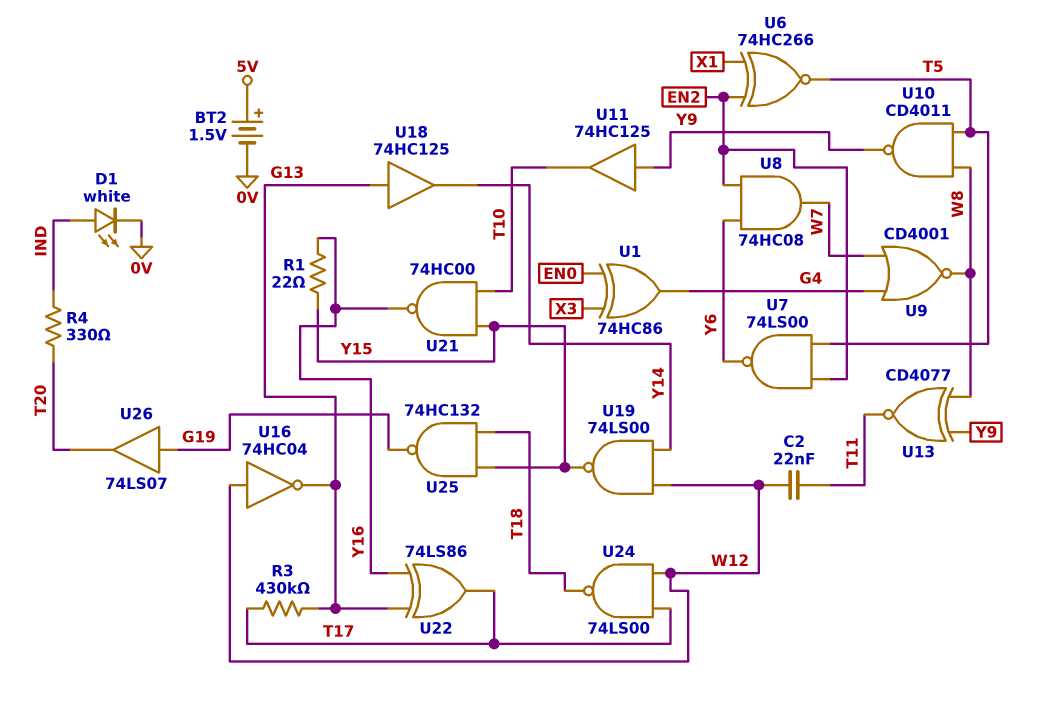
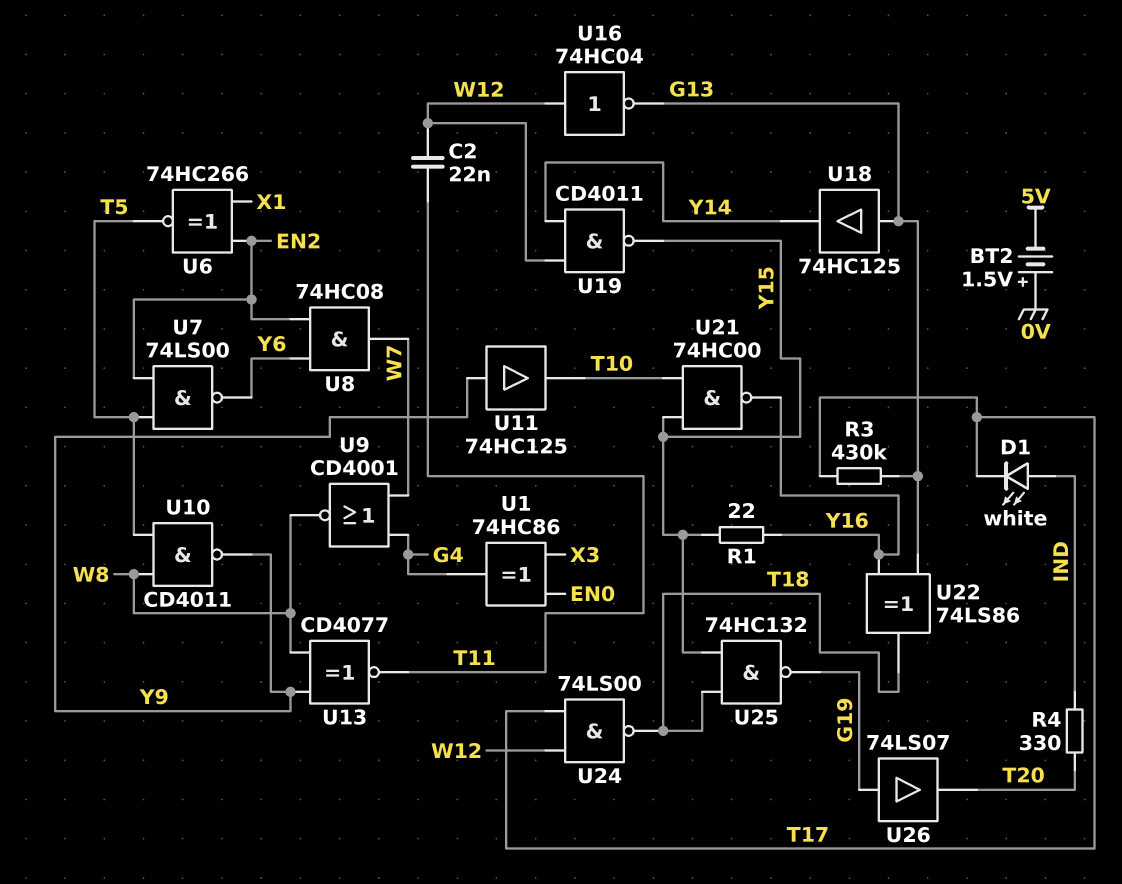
BT2: 1.5V (plus 5V, minus 0V) -> 1.5V (plus 0V, minus 5V)
D1: LED white (A IND, K 0V) -> LED white (A IND, K T17)
U19: NAND 74LS00 (in W12, in Y14, out Y15) -> NAND CD4011 (in W12, in Y14, out Y15)
U22: XOR 74LS86 (in G13, in Y16, out T17) -> XOR 74LS86 (in G13, in Y16, out T18)

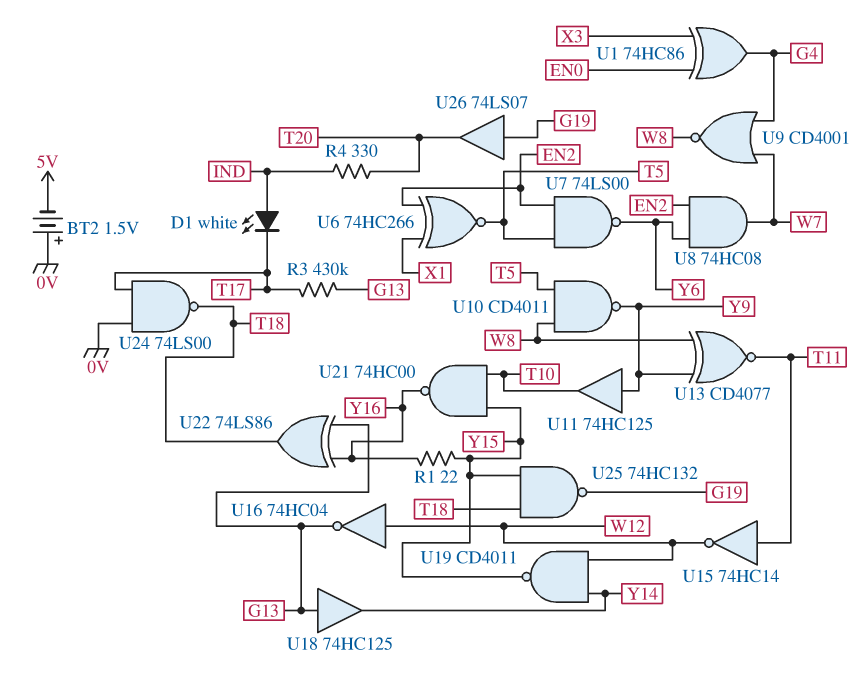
C2: 22nF (T11, W12) -> none
U15: none -> NOT 74HC14 (in T11, out W12)
U24: NAND 74LS00 (in T17, in W12, out T18) -> NAND 74LS00 (in 0V, in T17, out T18)

